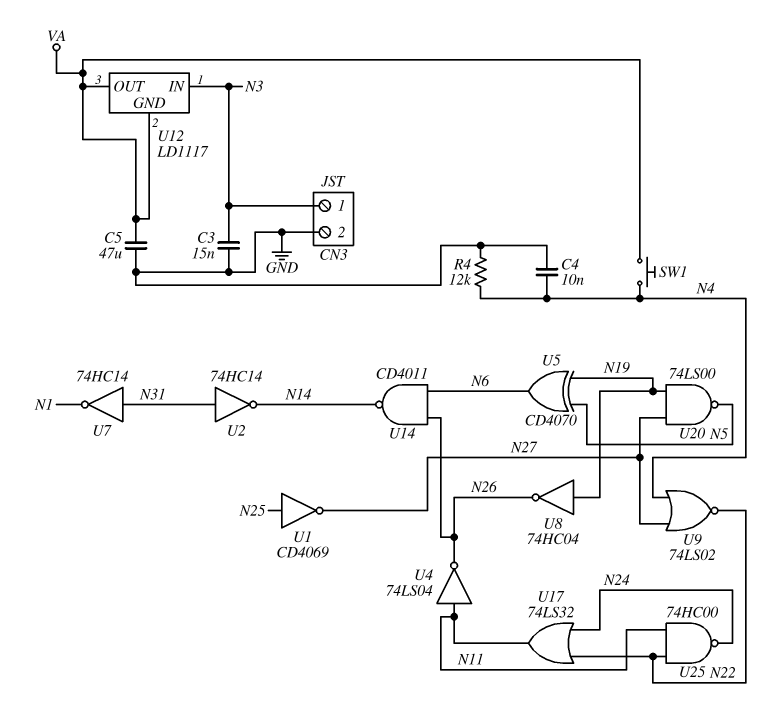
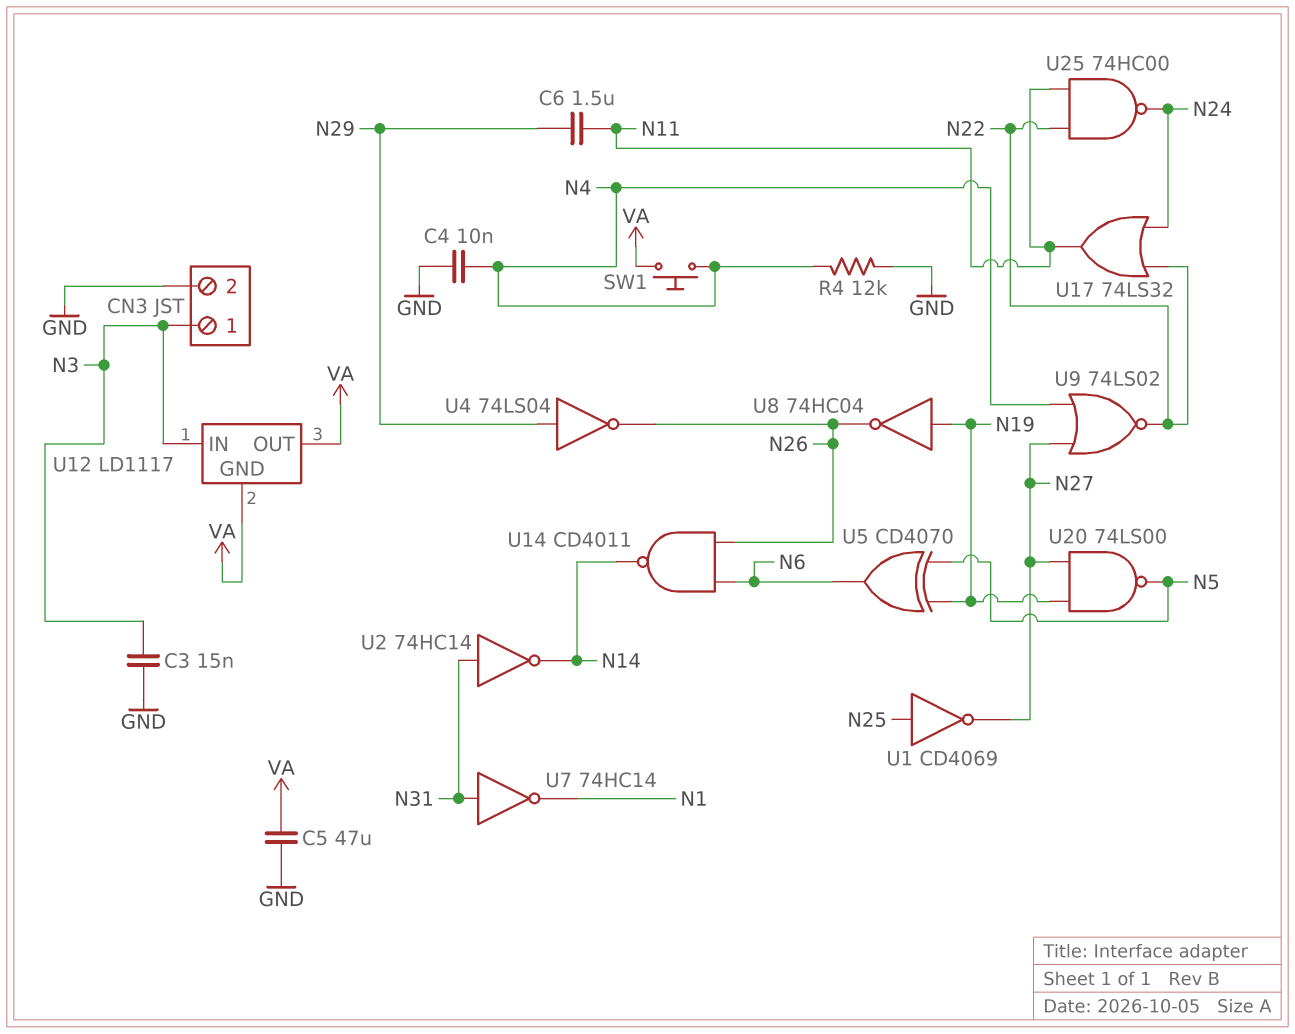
C6: none -> 1.5uF (N11, N29)
U4: NOT 74LS04 (in N11, out N26) -> NOT 74LS04 (in N29, out N26)

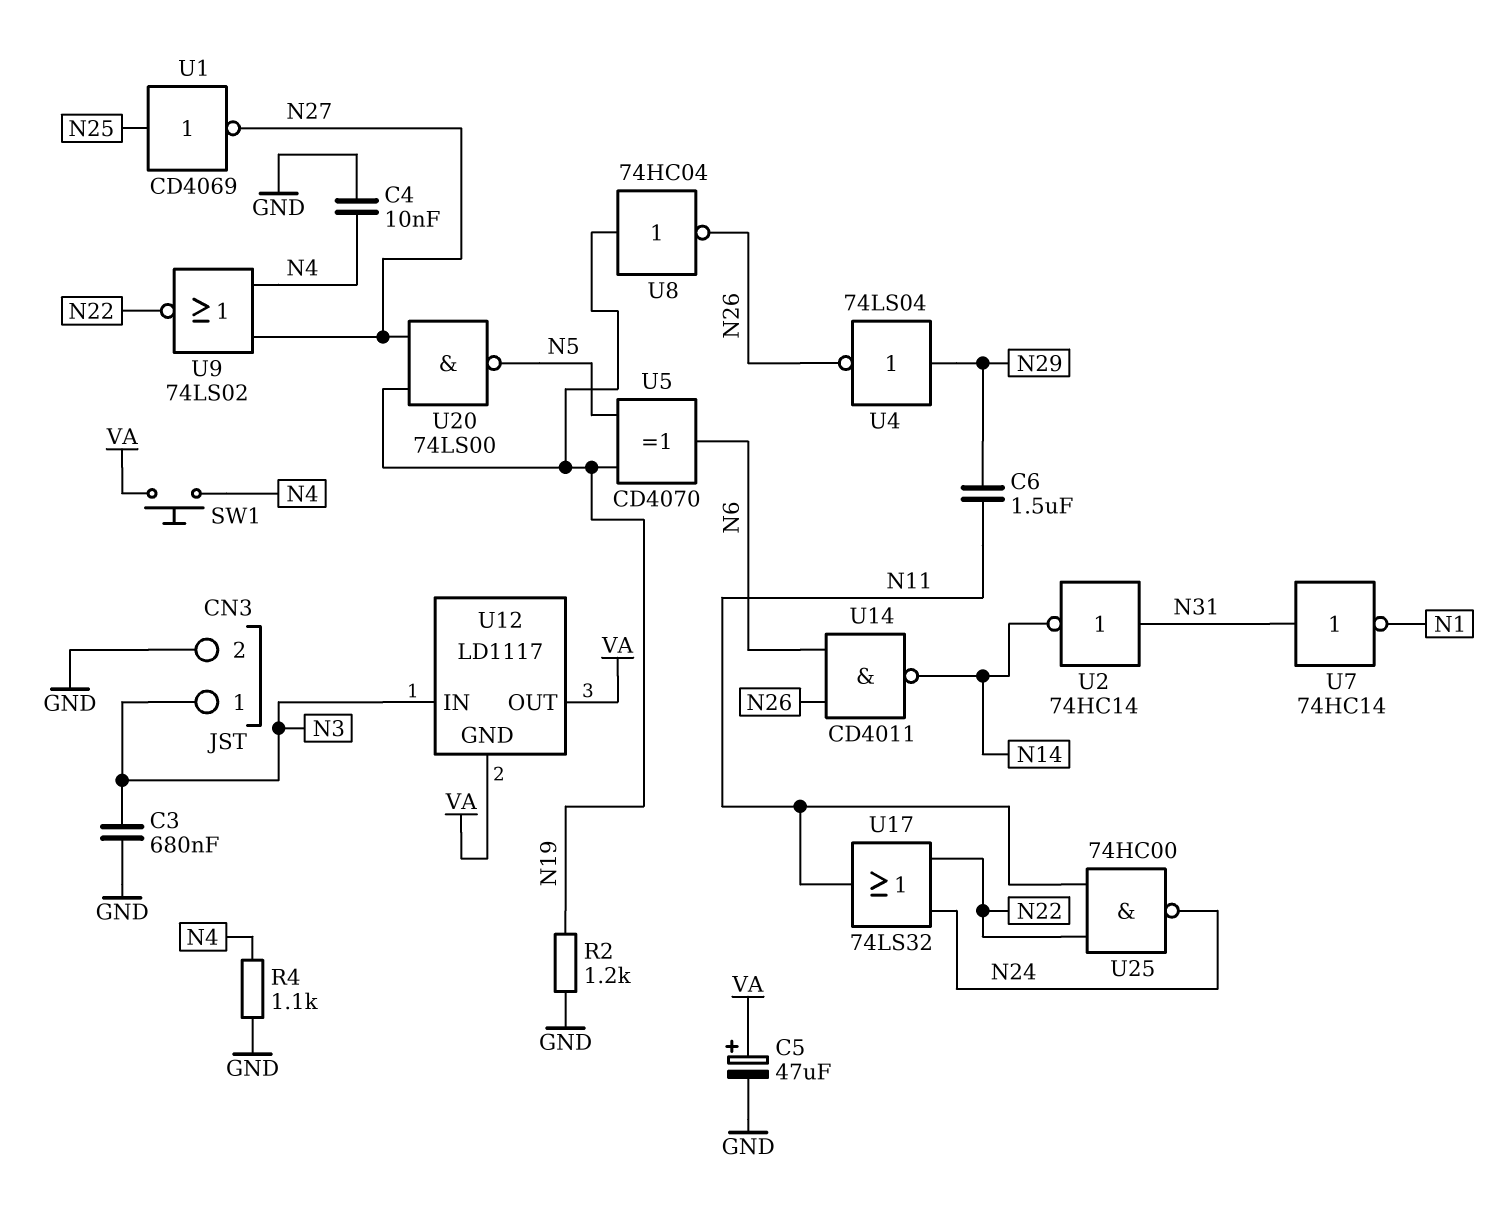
C3: 15nF (GND, N3) -> 680nF (GND, N3)
C5: 47uF (GND, VA) -> 47uF (plus VA, minus GND)
R2: none -> 1.2k (GND, N19)
R4: 12k (GND, N4) -> 1.1k (GND, N4)

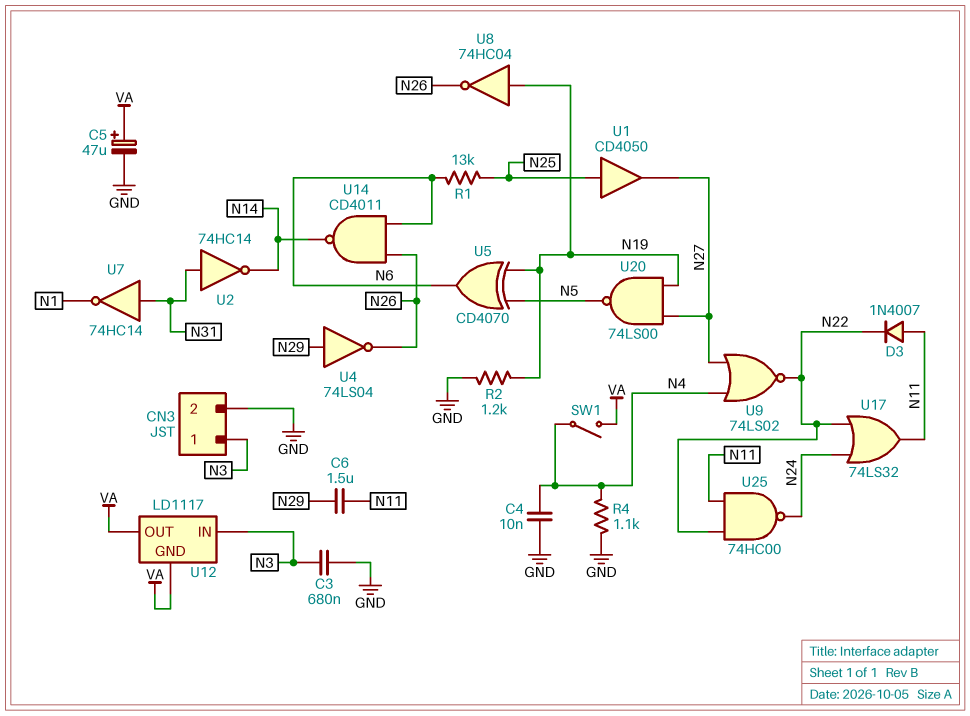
D3: none -> diode 1N4007 (A N11, K N22)
R1: none -> 13k (N6, N25)
SW1: button (N4, VA) -> switch (N4, VA)
U1: NOT CD4069 (in N25, out N27) -> buffer CD4050 (in N25, out N27)

